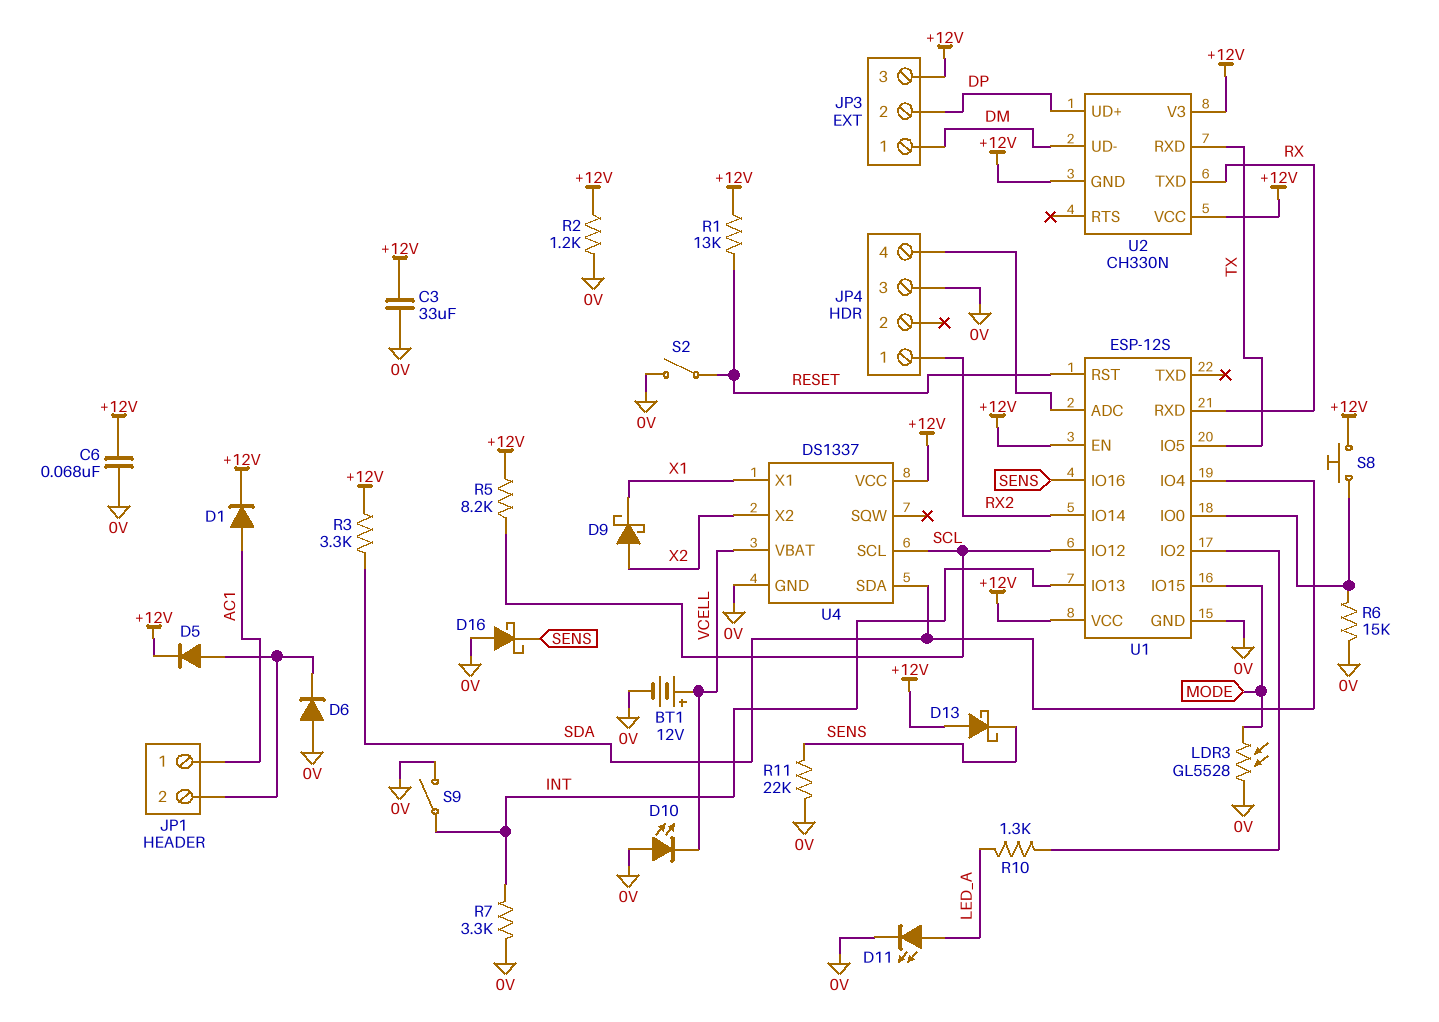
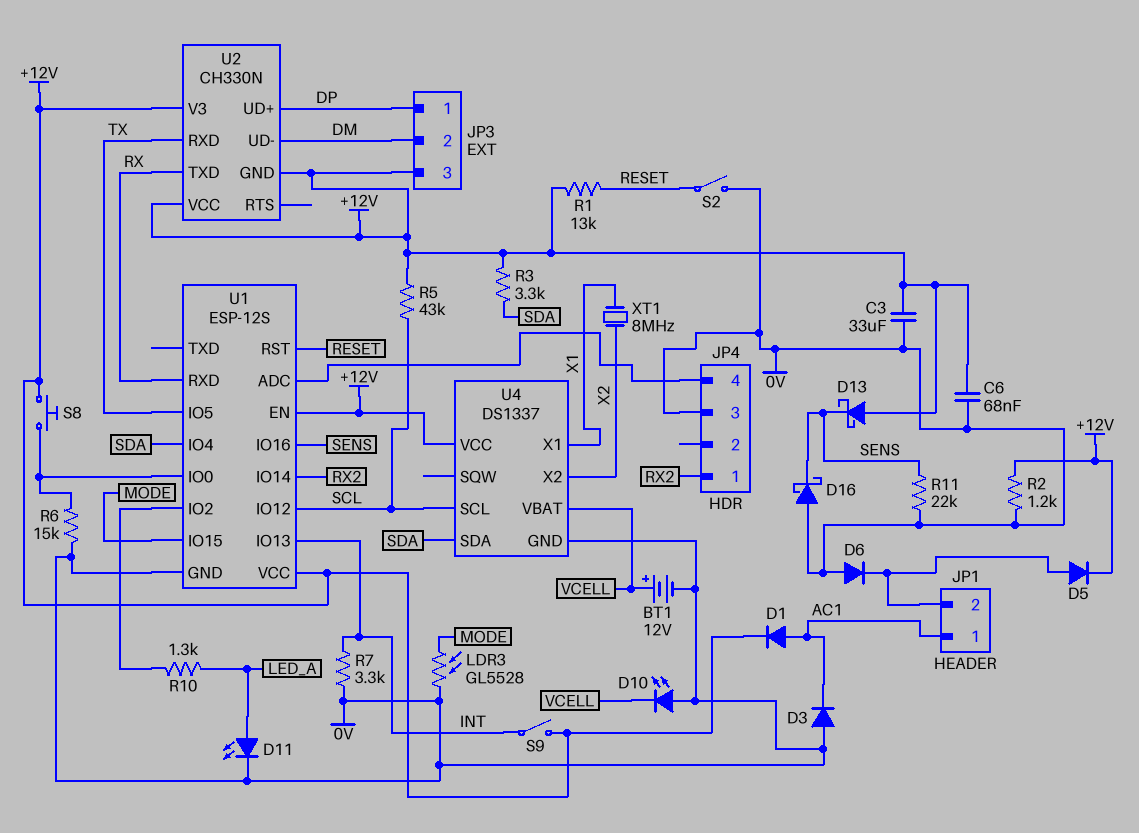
D3: none -> diode (A 0V, K AC1)
D9: schottky (A X2, K X1) -> none
JP3 pin 1: DM -> DP
JP3 pin 2: DP -> DM
R5: 8.2k (+12V, SCL) -> 43k (+12V, SCL)
S9: switch (0V, INT) -> switch (+12V, INT)
XT1: none -> 8MHz (X1, X2)

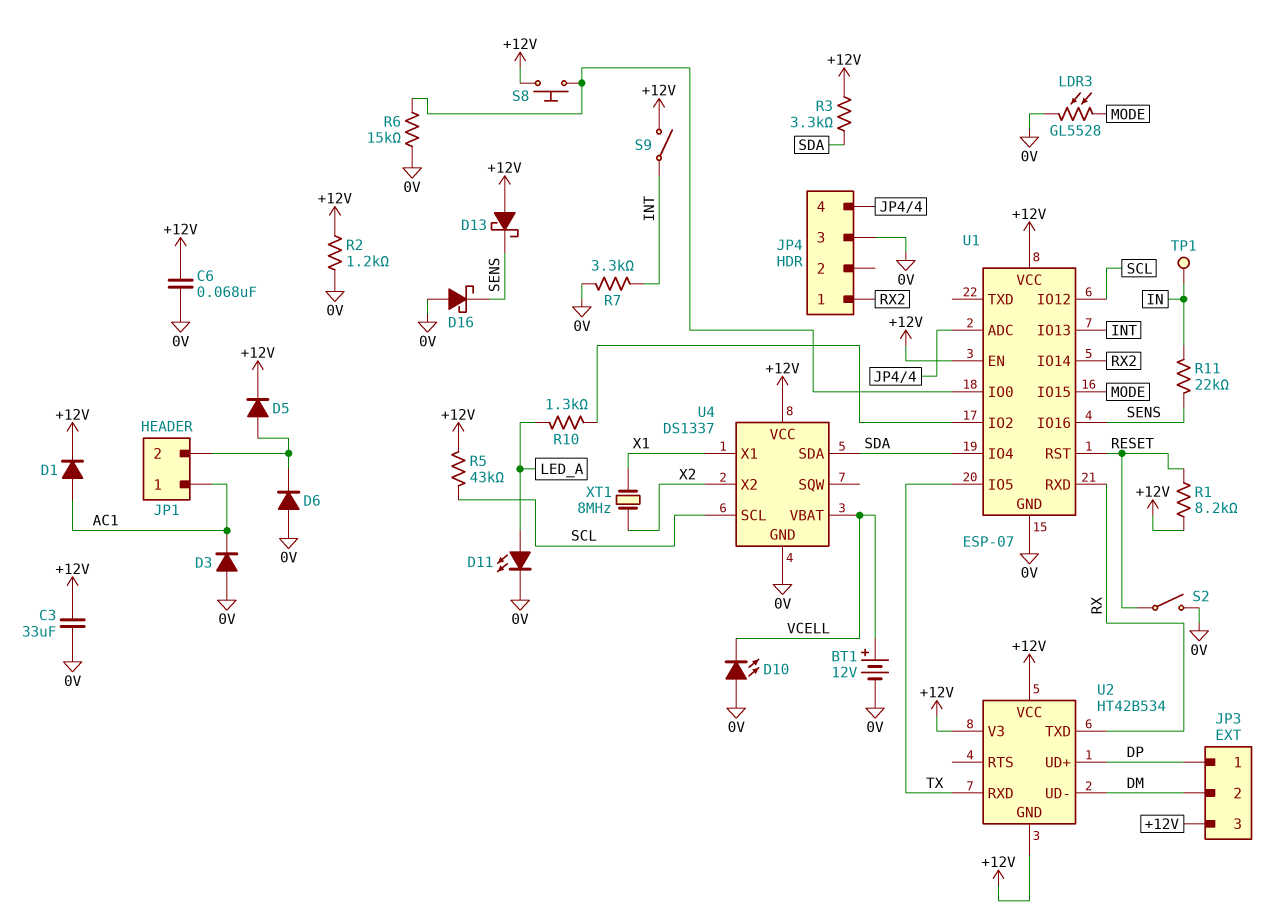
R1: 13k (+12V, RESET) -> 8.2k (+12V, RESET)
R11: 22k (0V, SENS) -> 22k (IN, SENS)
TP1: none -> test point (IN)
U1: ESP-12S -> ESP-07
U2: CH330N -> HT42B534

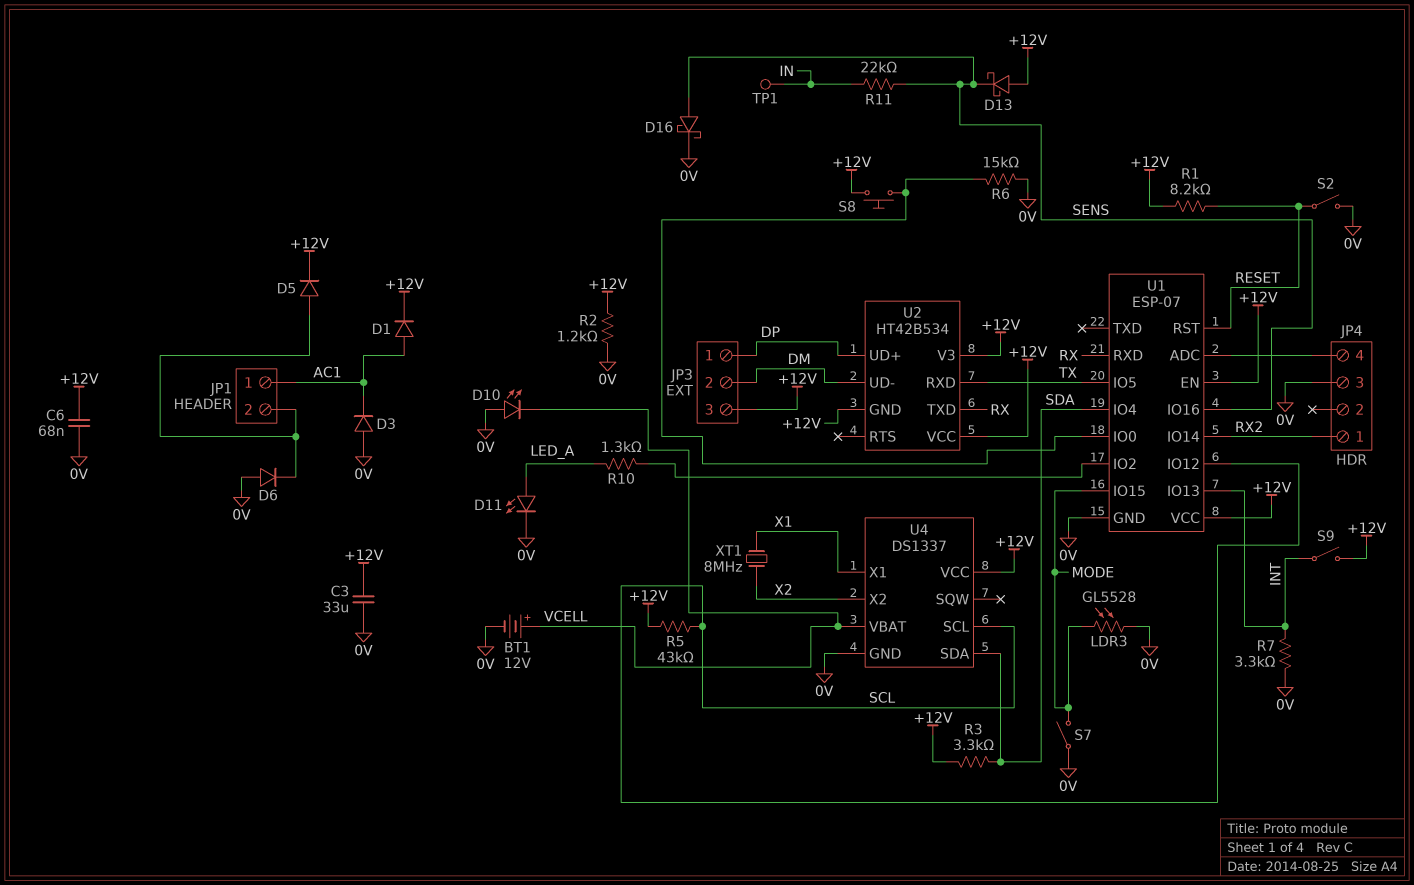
D16: schottky (A 0V, K SENS) -> schottky (A SENS, K 0V)
S7: none -> switch (0V, MODE)

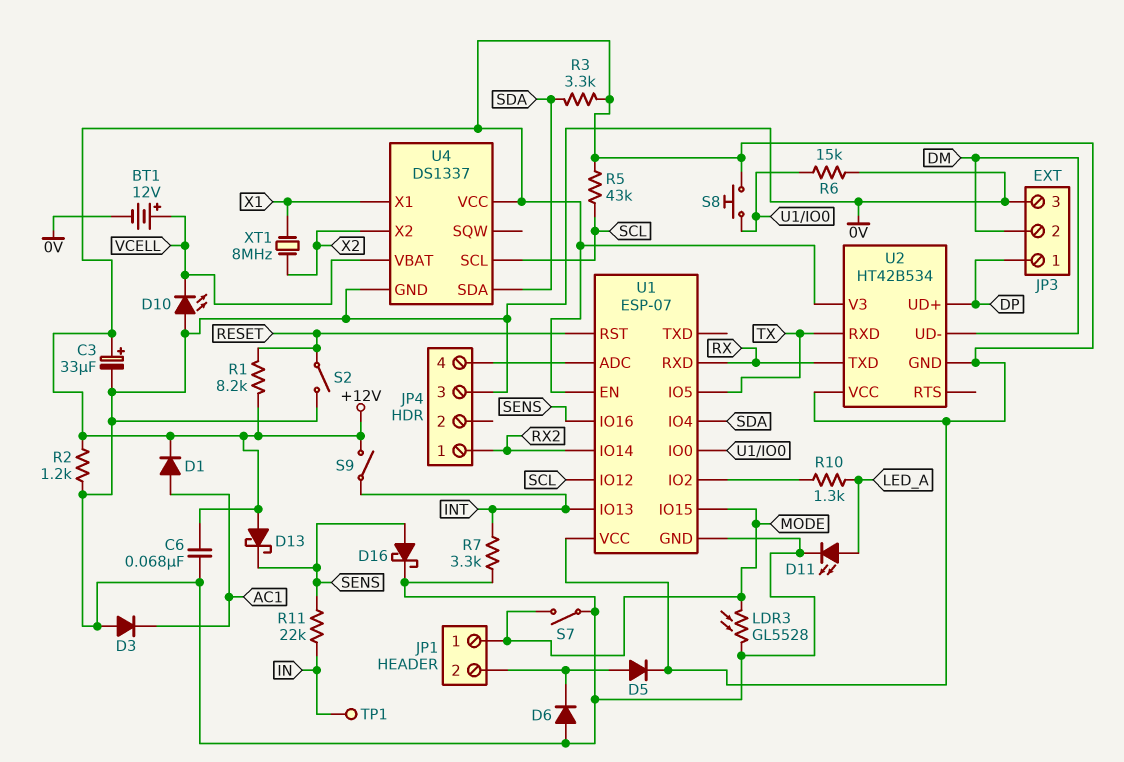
C3: 33uF (+12V, 0V) -> 33uF (plus +12V, minus 0V)
JP1 pin 1: AC1 -> MODE
JP3 pin 3: +12V -> 0V

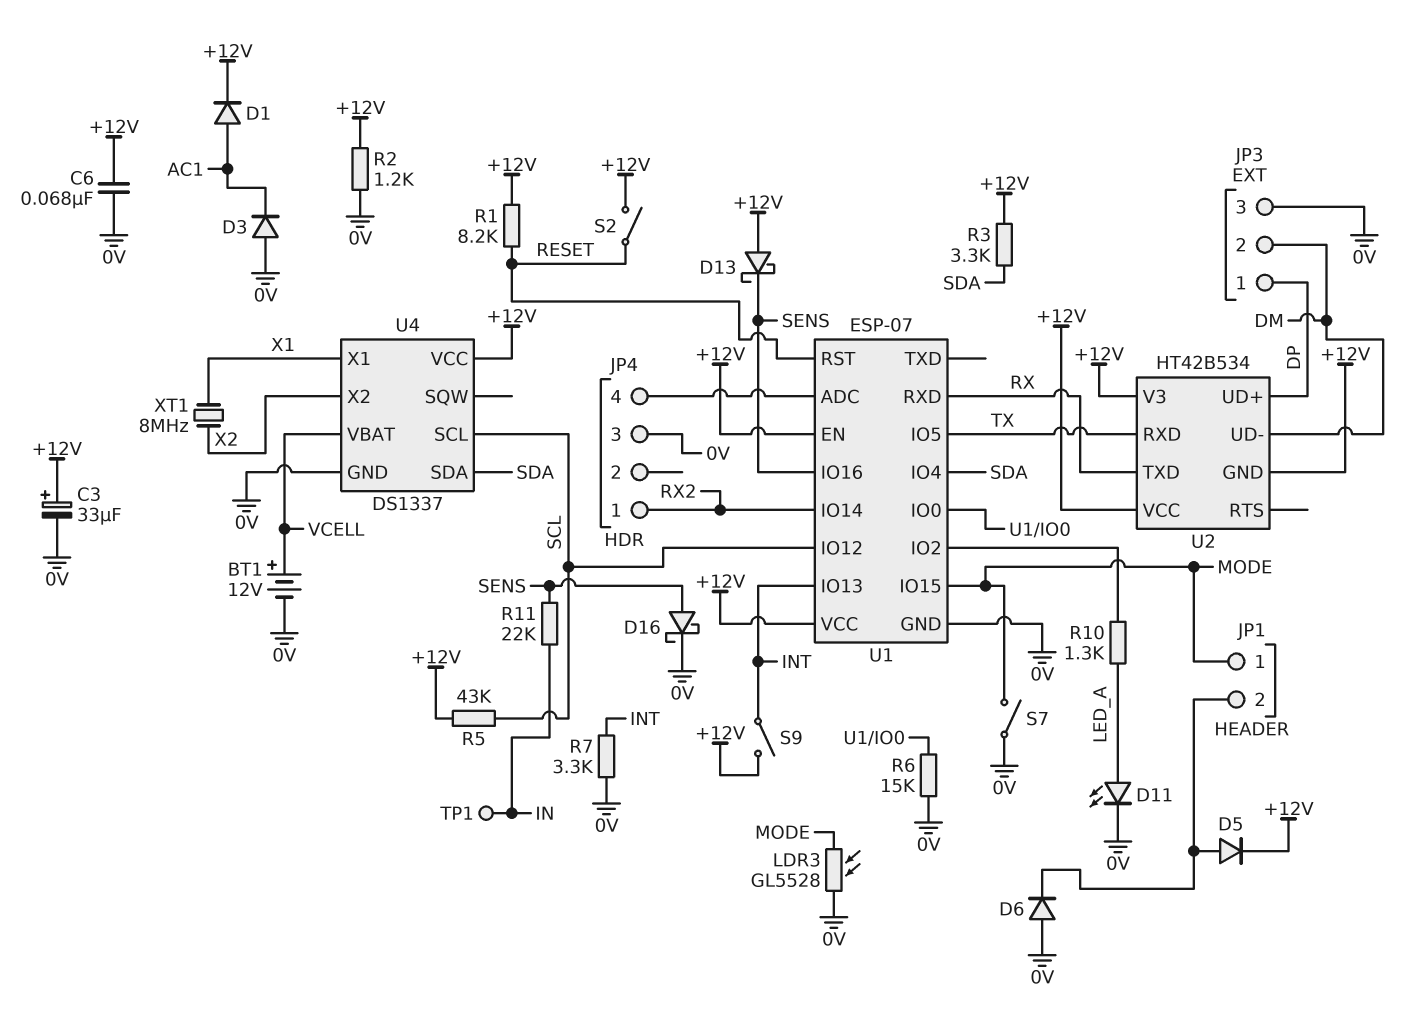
D10: LED (A 0V, K VCELL) -> none
S2: switch (0V, RESET) -> switch (+12V, RESET)
S8: button (+12V, U1/IO0) -> none

